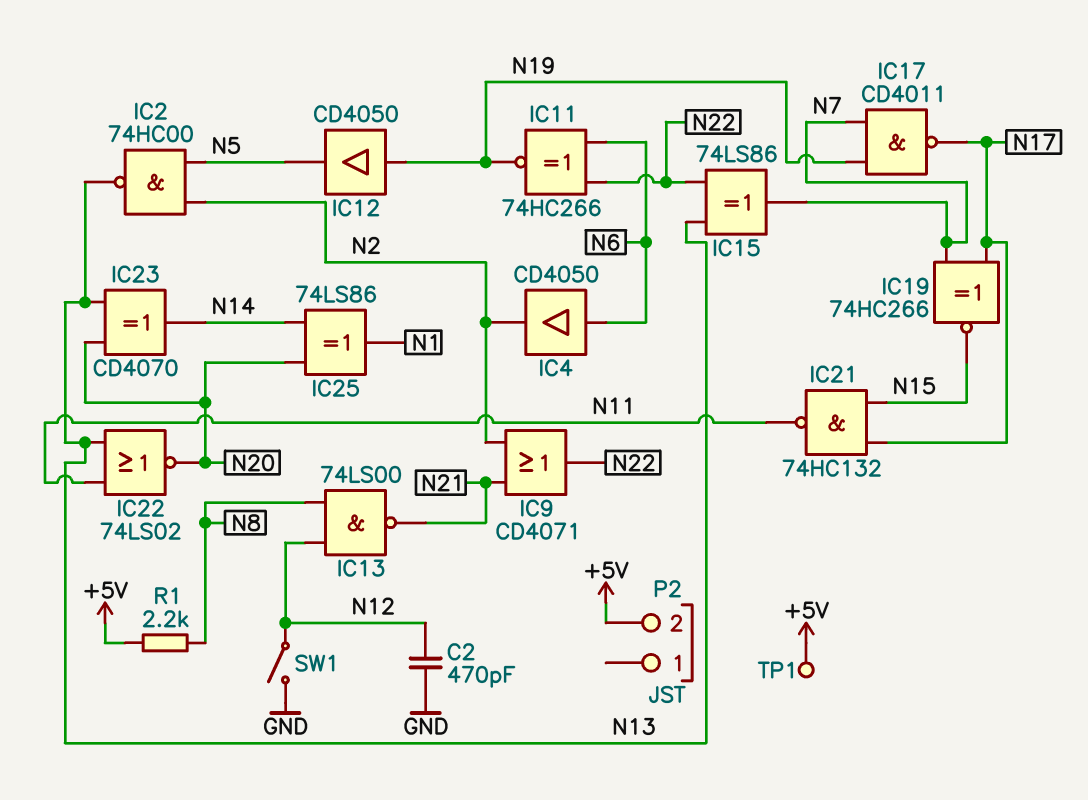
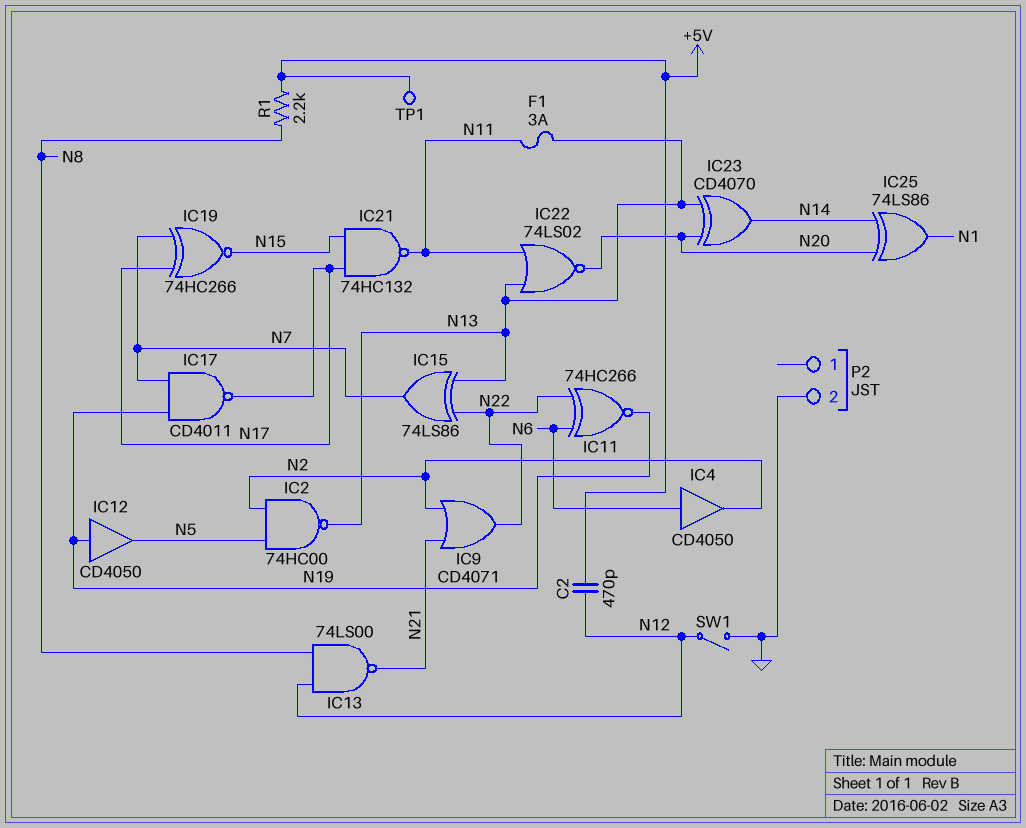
C2: 470pF (GND, N12) -> 470pF (+5V, N12)
F1: none -> 3A (N11, N13)
P2 pin 2: +5V -> GND

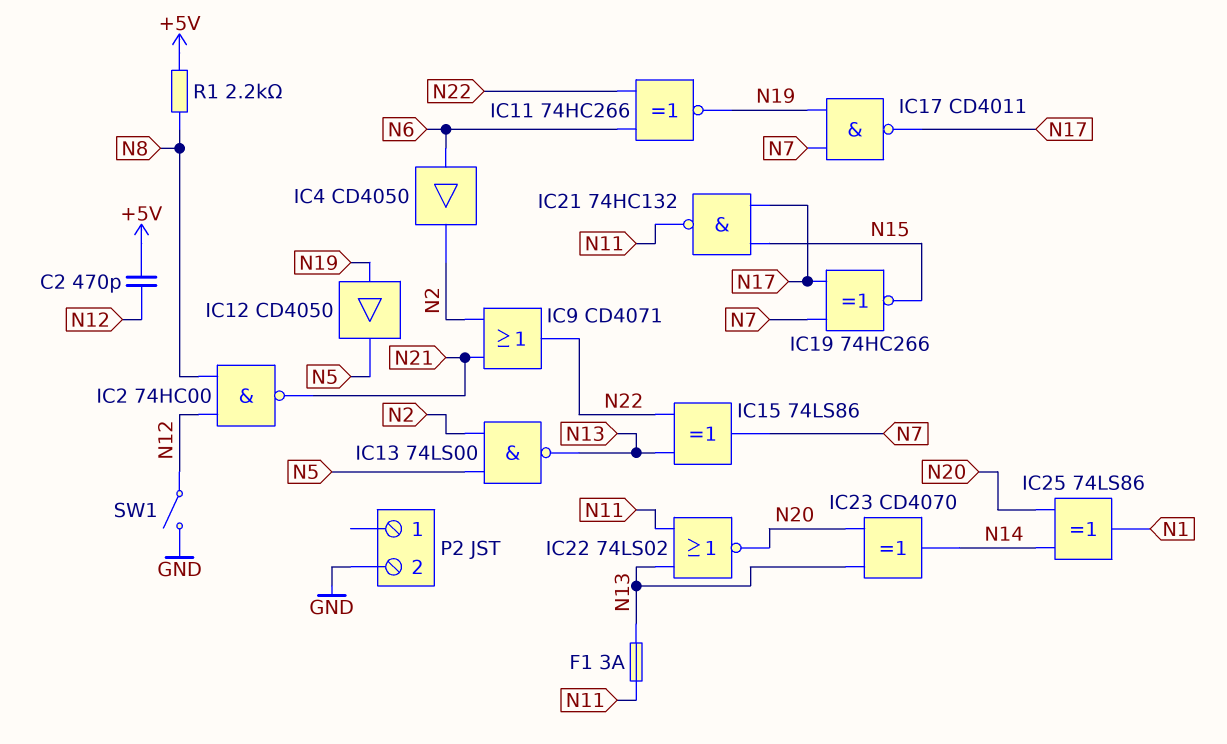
IC2: NAND 74HC00 (in N2, in N5, out N13) -> NAND 74HC00 (in N8, in N12, out N21)
IC13: NAND 74LS00 (in N8, in N12, out N21) -> NAND 74LS00 (in N2, in N5, out N13)
TP1: test point (+5V) -> none

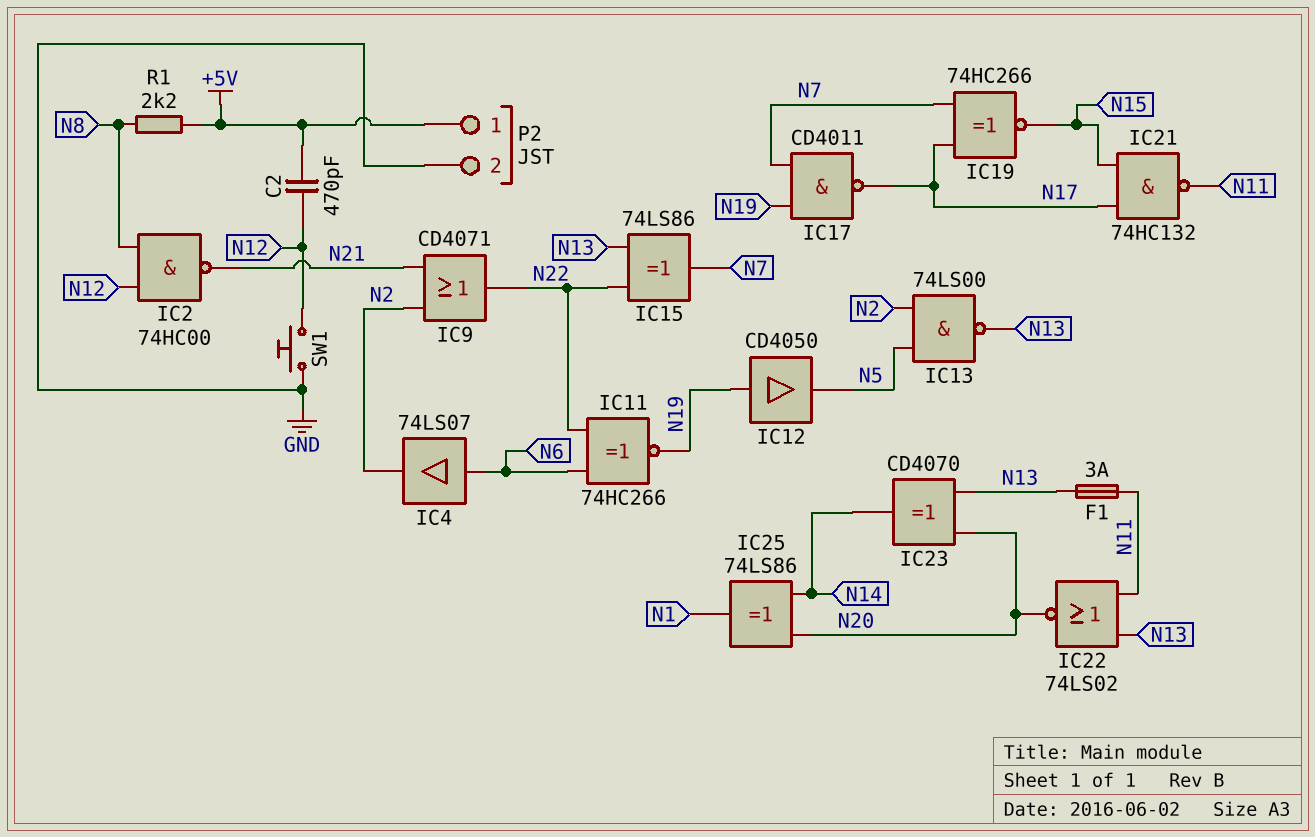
IC4: buffer CD4050 (in N6, out N2) -> buffer 74LS07 (in N6, out N2)
P2 pin 1: none -> +5V
SW1: switch (GND, N12) -> button (GND, N12)

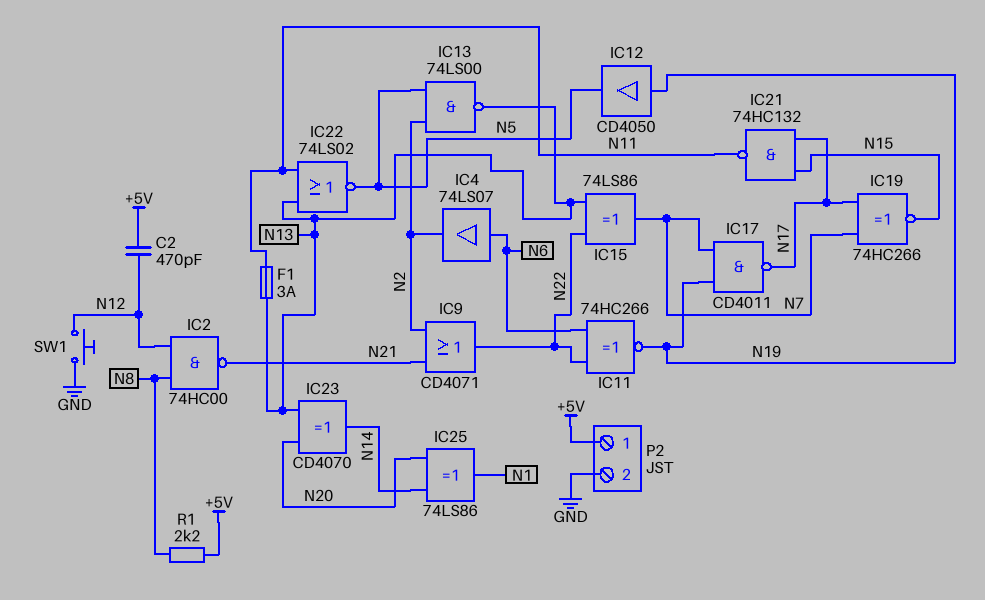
IC22: NOR 74LS02 (in N11, in N13, out N20) -> NOR 74LS02 (in N11, in N13, out N5)

